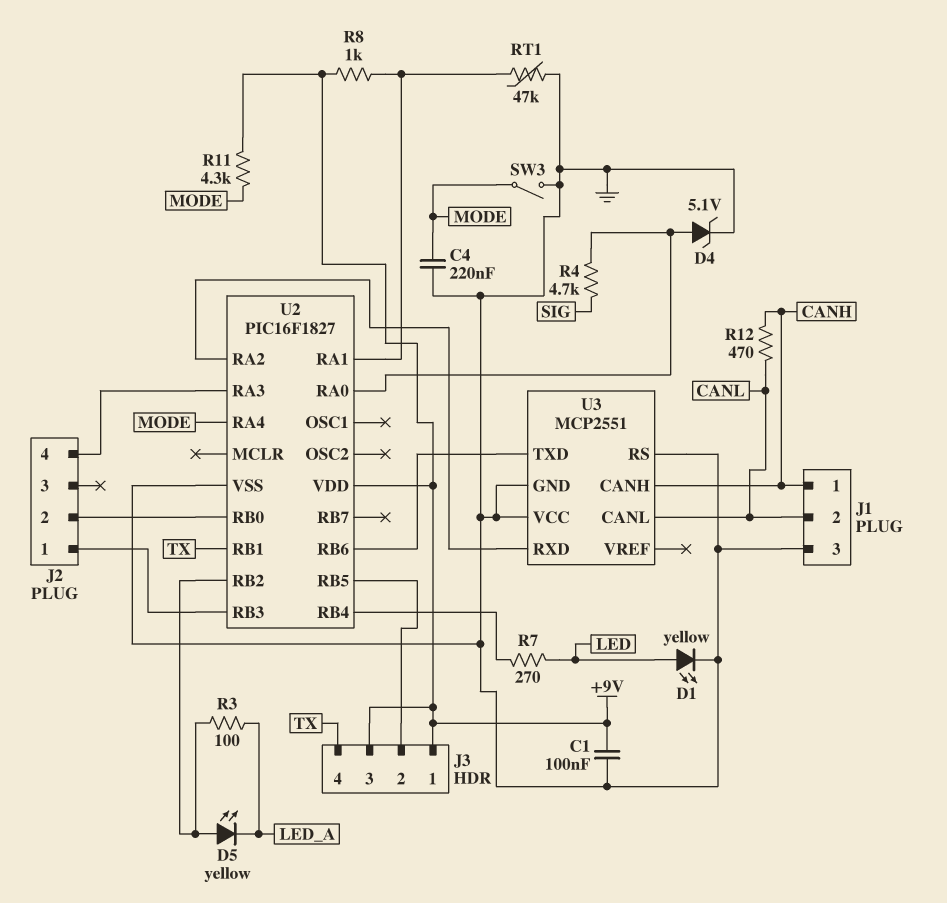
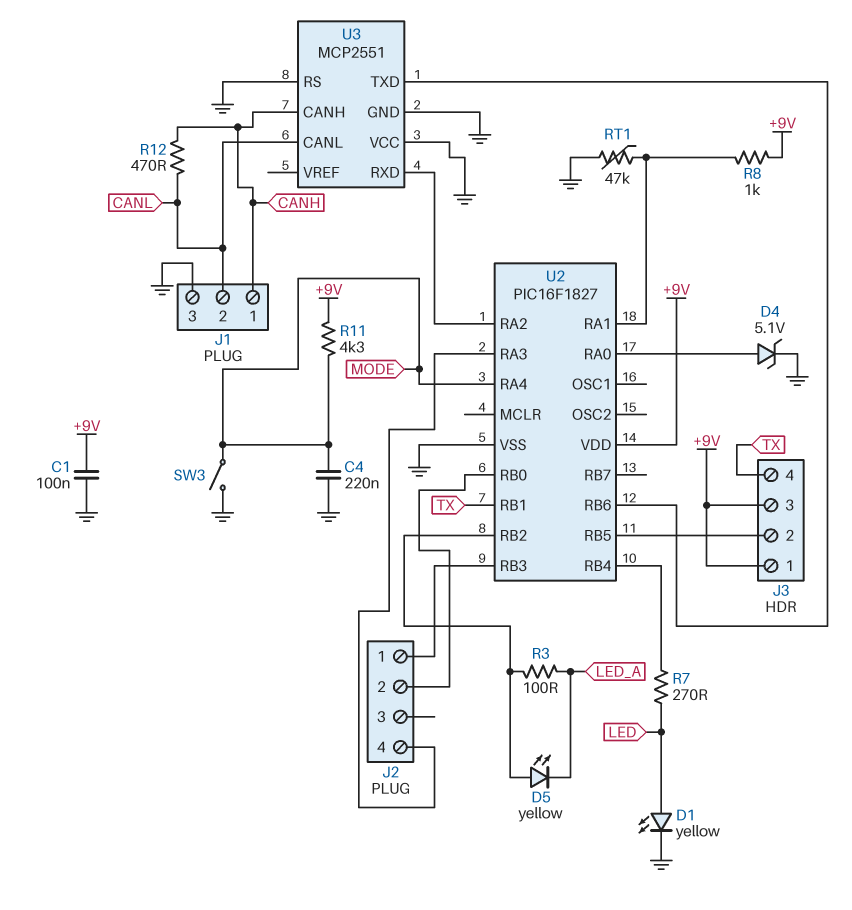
R4: 4.7k (SIG, U2/RA0) -> none

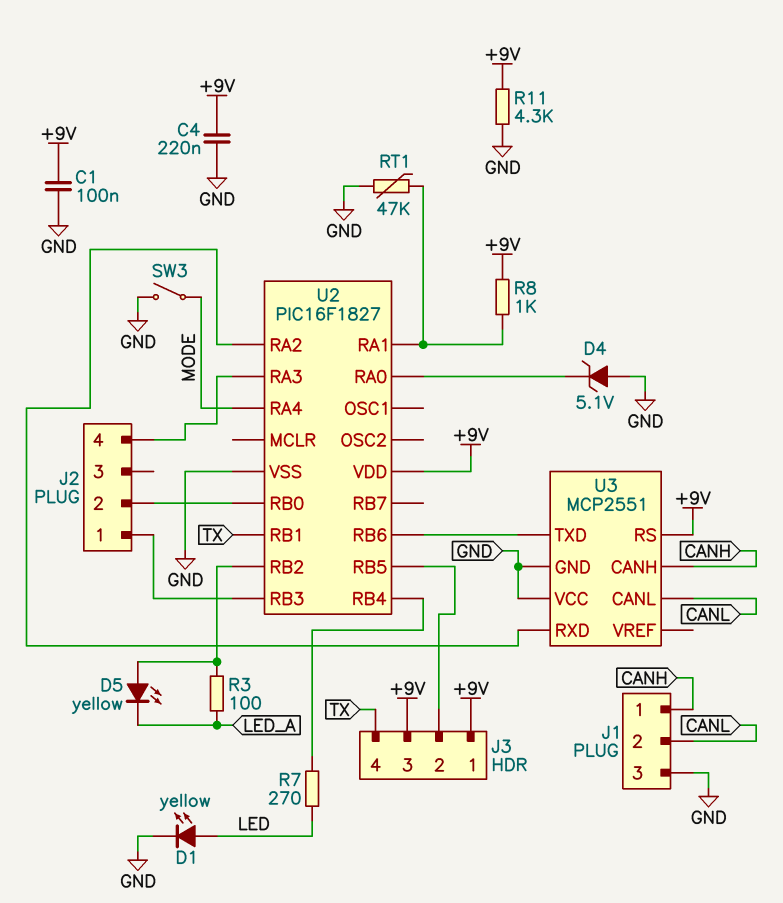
C4: 220nF (GND, MODE) -> 220nF (+9V, GND)
D4: zener 5.1V (A U2/RA0, K GND) -> zener 5.1V (A GND, K U2/RA0)
R11: 4.3k (+9V, MODE) -> 4.3k (+9V, GND)
R12: 470 (CANH, CANL) -> none
U3 pin RS: GND -> +9V

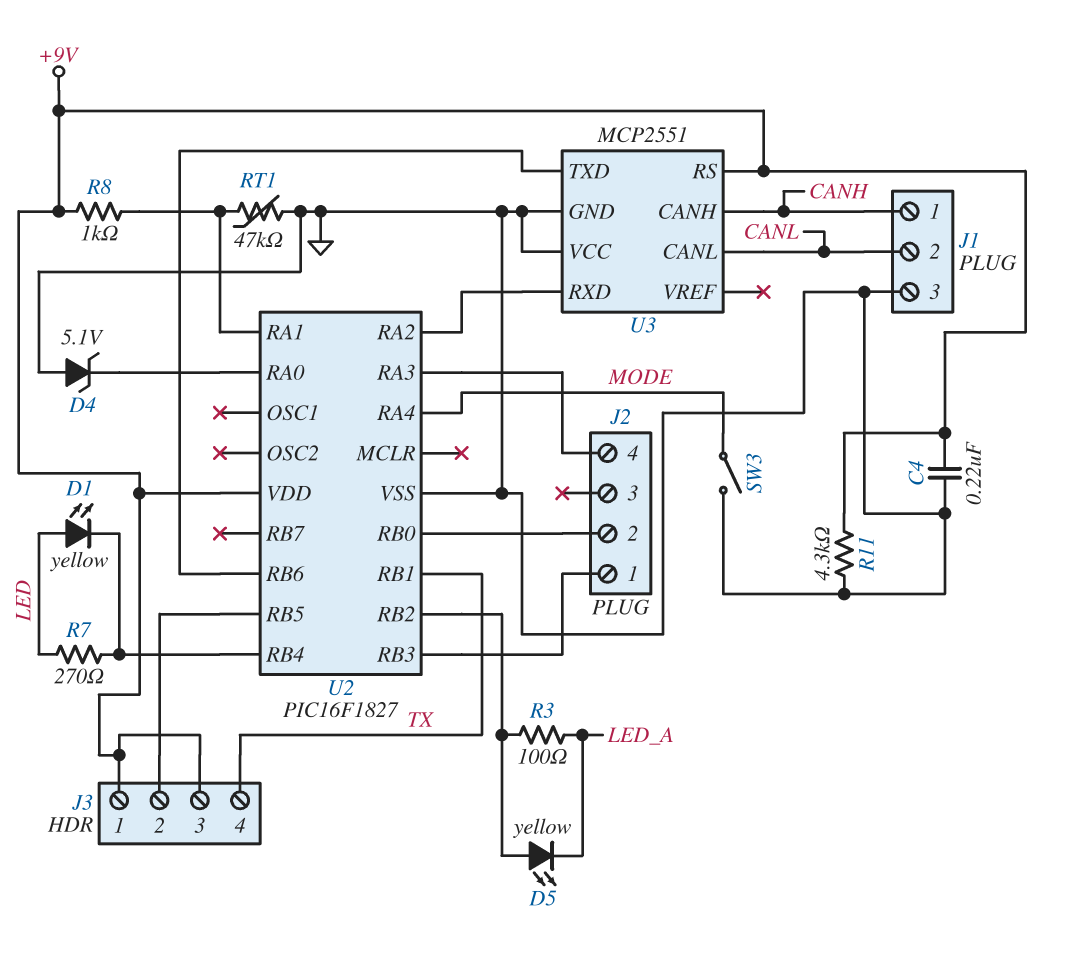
C1: 100nF (+9V, GND) -> none
D1: LED yellow (A LED, K GND) -> LED yellow (A LED, K U2/RB4)

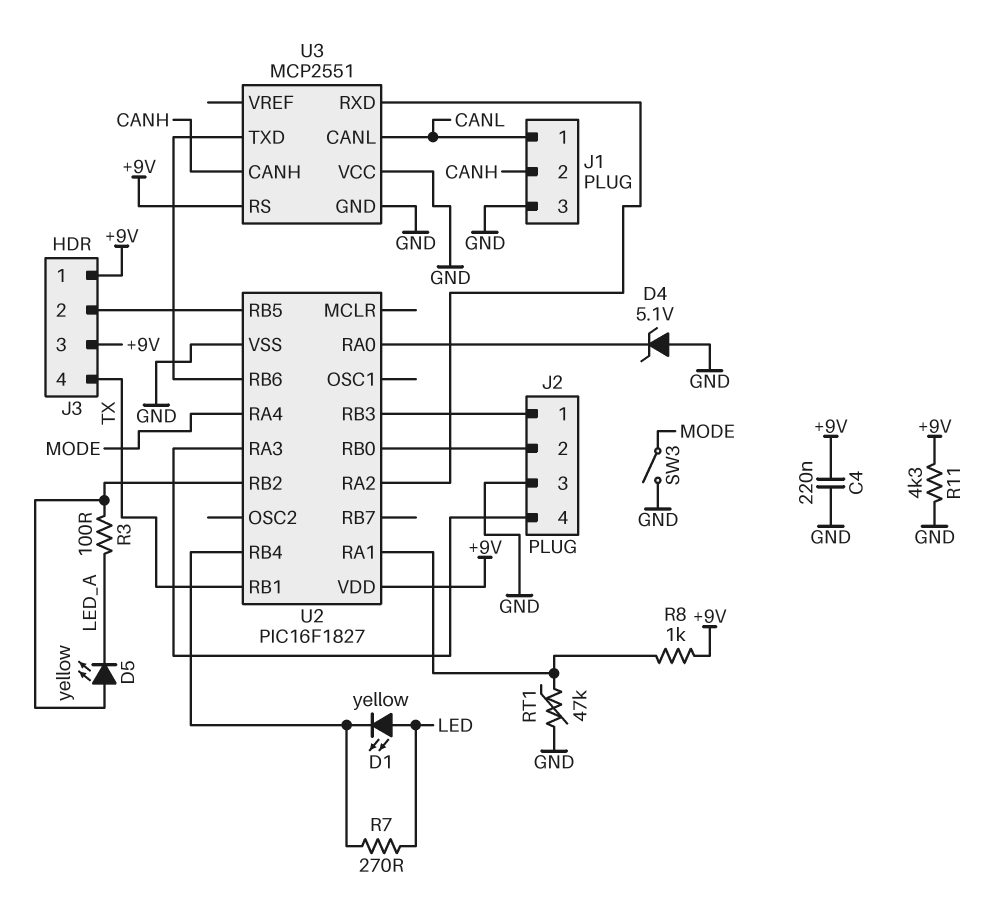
J1 pin 1: CANH -> CANL
J1 pin 2: CANL -> CANH
J2 pin 3: none -> GND

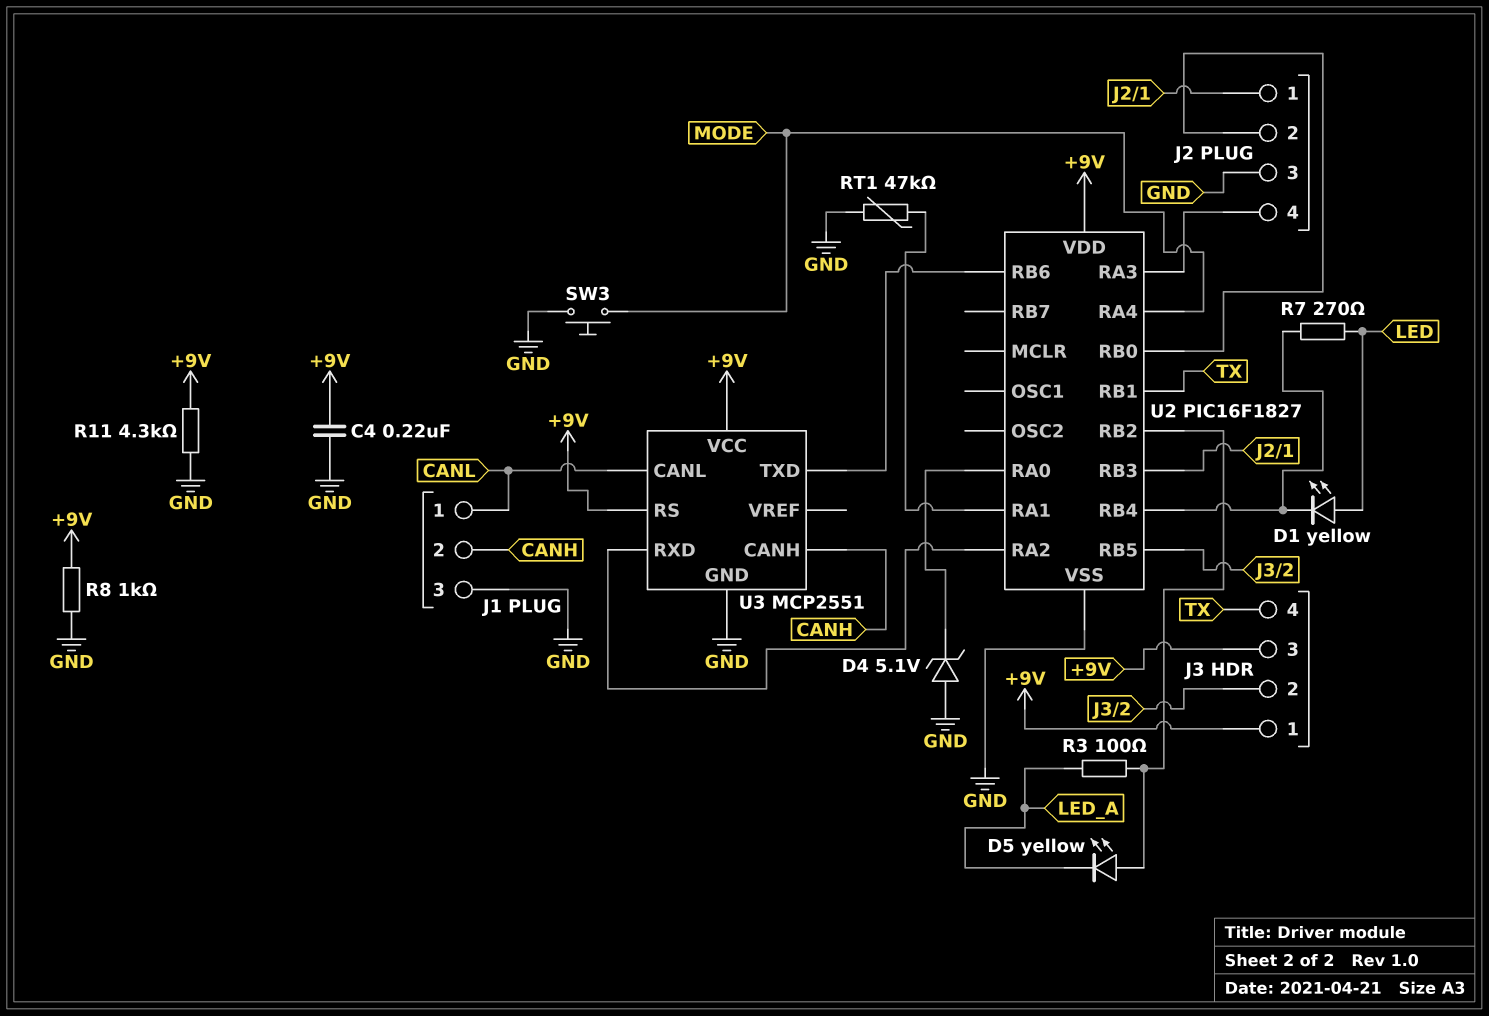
R8: 1k (+9V, U2/RA1) -> 1k (+9V, GND)
SW3: switch (GND, MODE) -> button (GND, MODE)
U3 pin VCC: GND -> +9V

